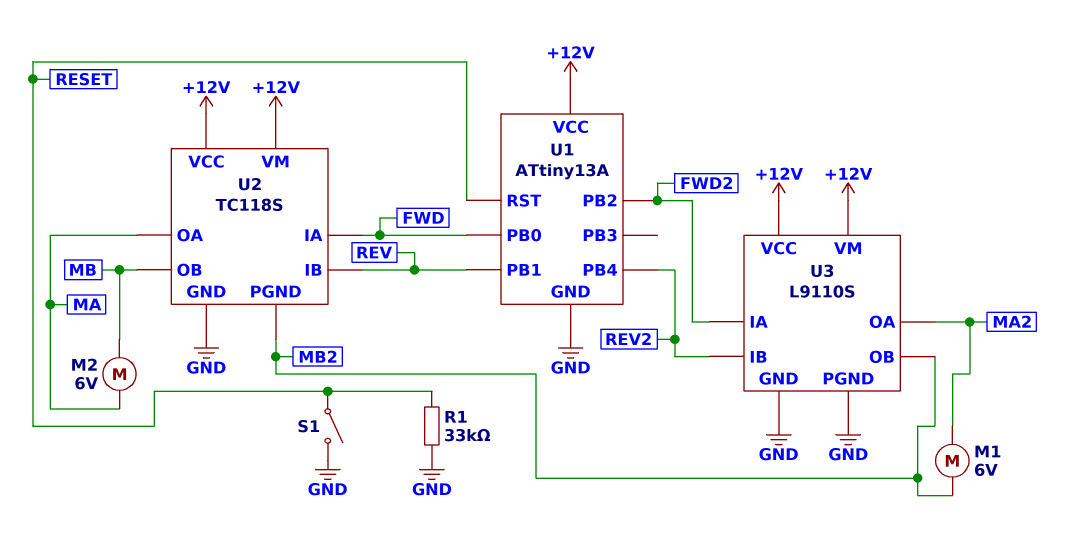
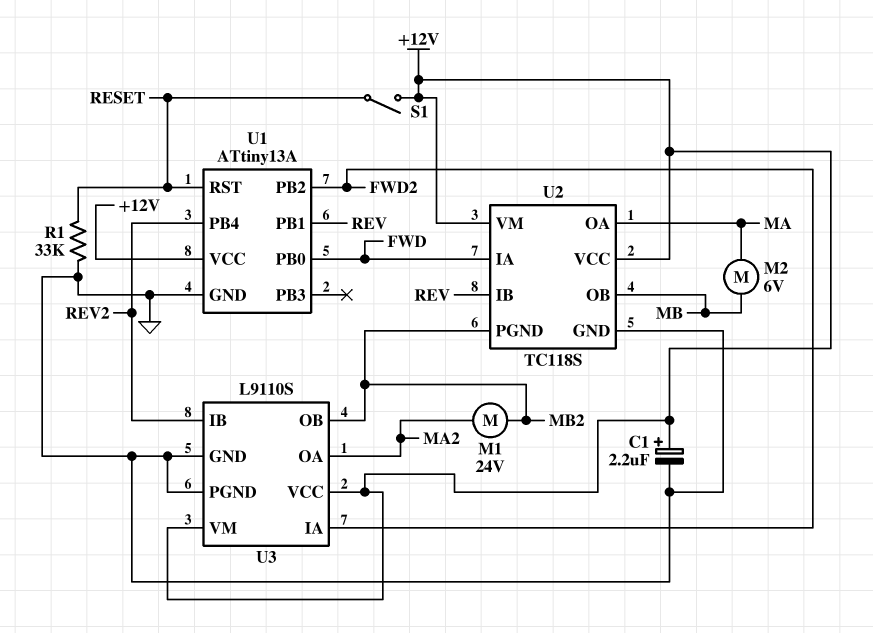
C1: none -> 2.2uF (plus +12V, minus GND)
M1: motor 6V (MA2, MB2) -> motor 24V (MA2, MB2)
S1: switch (GND, RESET) -> switch (+12V, RESET)

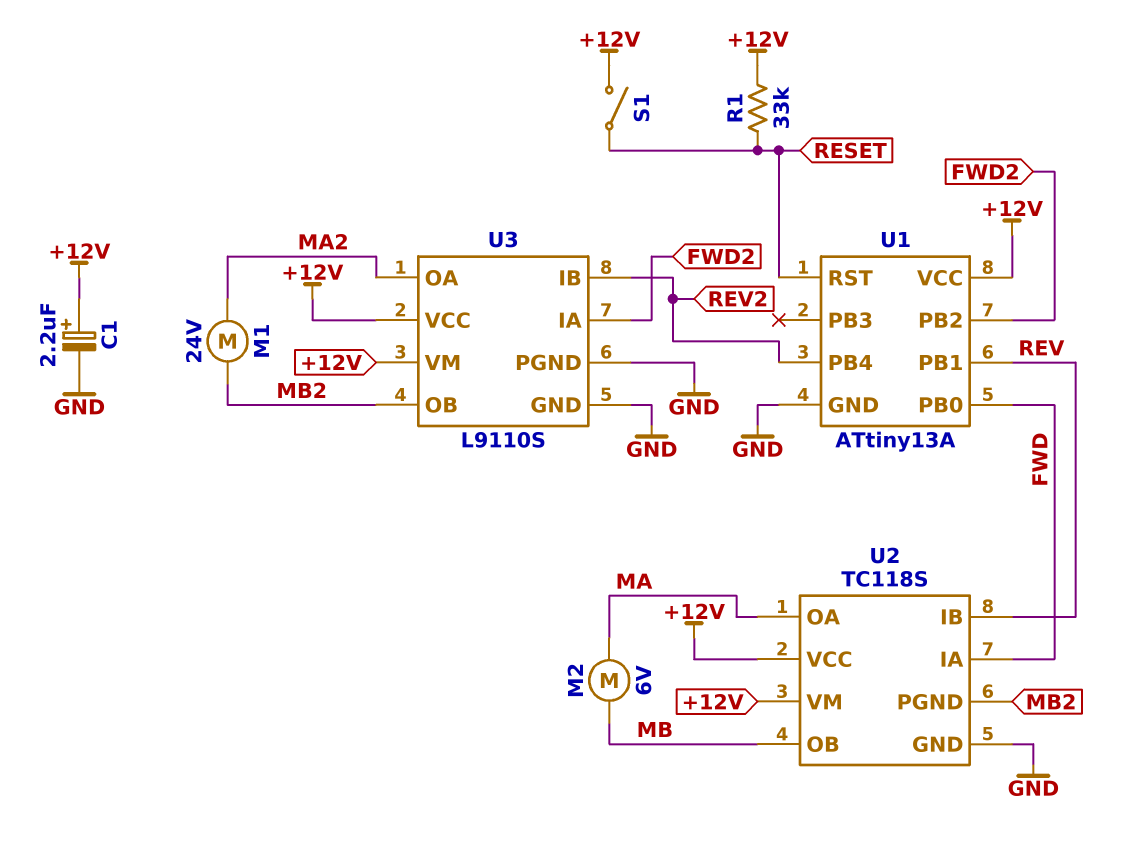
R1: 33k (GND, RESET) -> 33k (+12V, RESET)

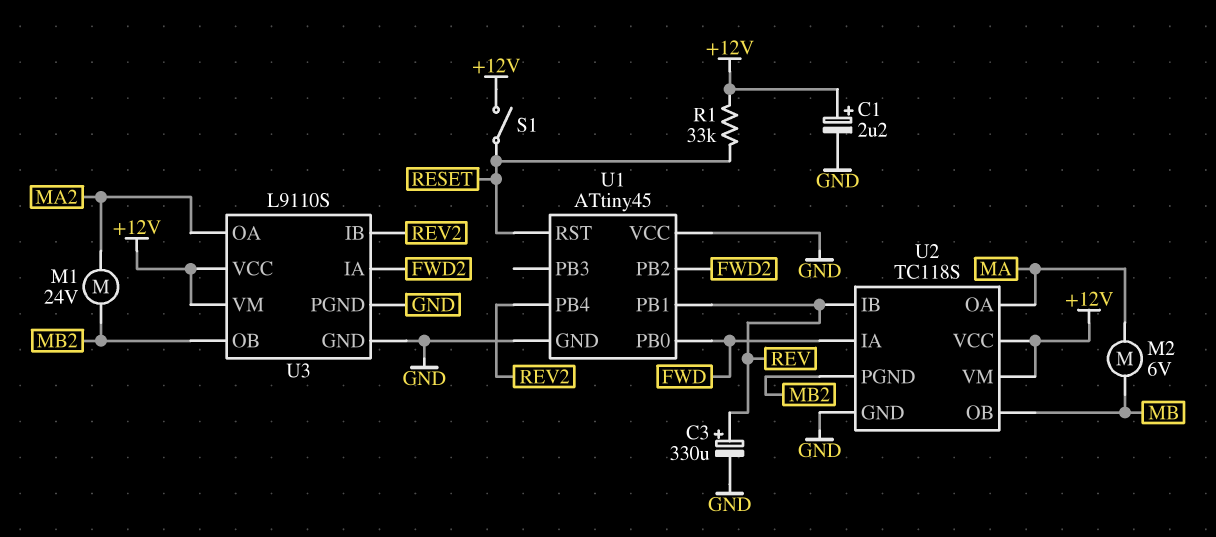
C3: none -> 330uF (plus REV, minus GND)
U1: ATtiny13A -> ATtiny45
U1 pin VCC: +12V -> GND

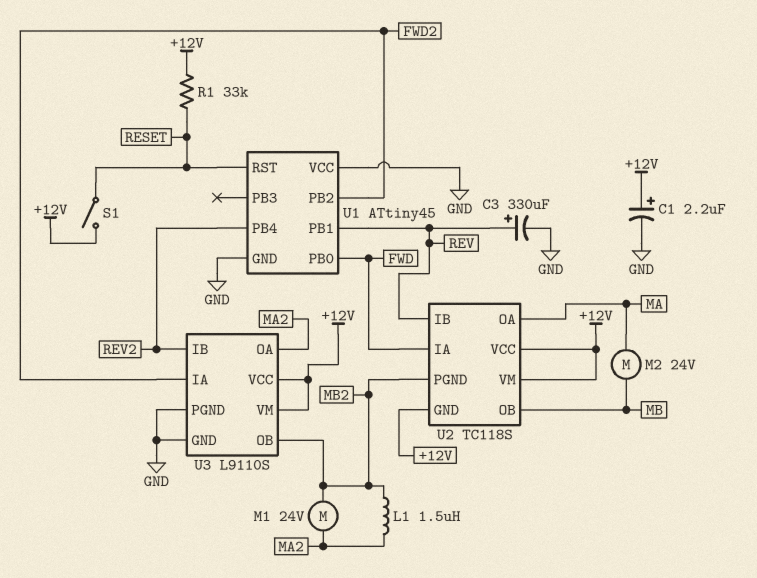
L1: none -> 1.5uH (MA2, MB2)
M2: motor 6V (MA, MB) -> motor 24V (MA, MB)
U2 pin GND: GND -> +12V

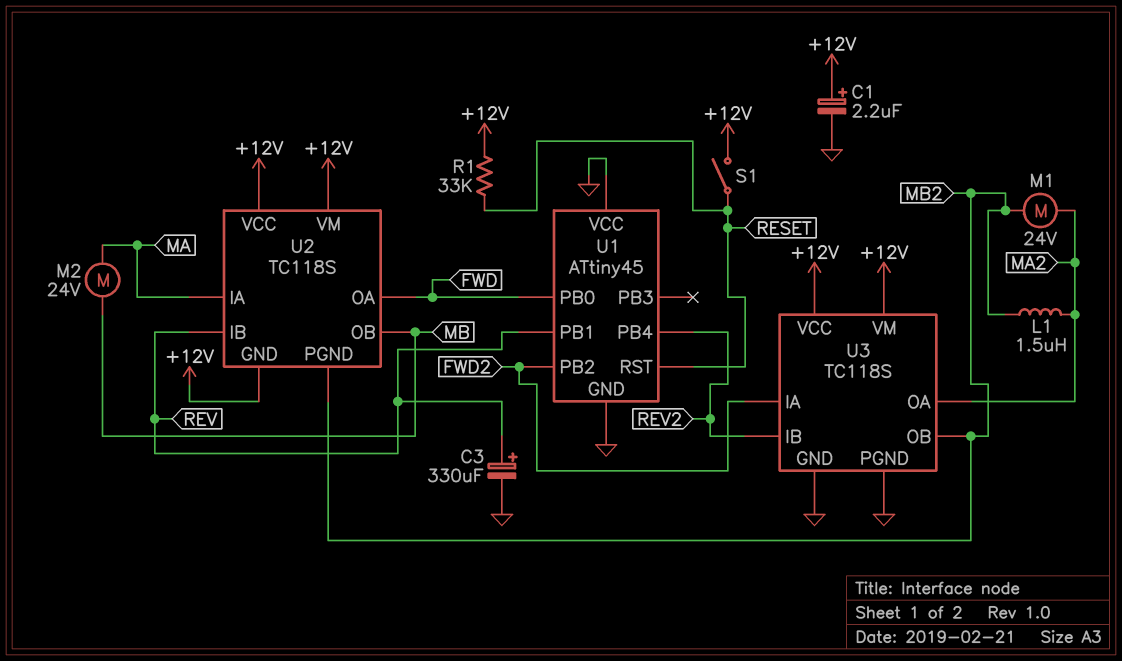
U2 pin IA: FWD -> MA
U2 pin OA: MA -> FWD
U3: L9110S -> TC118S

